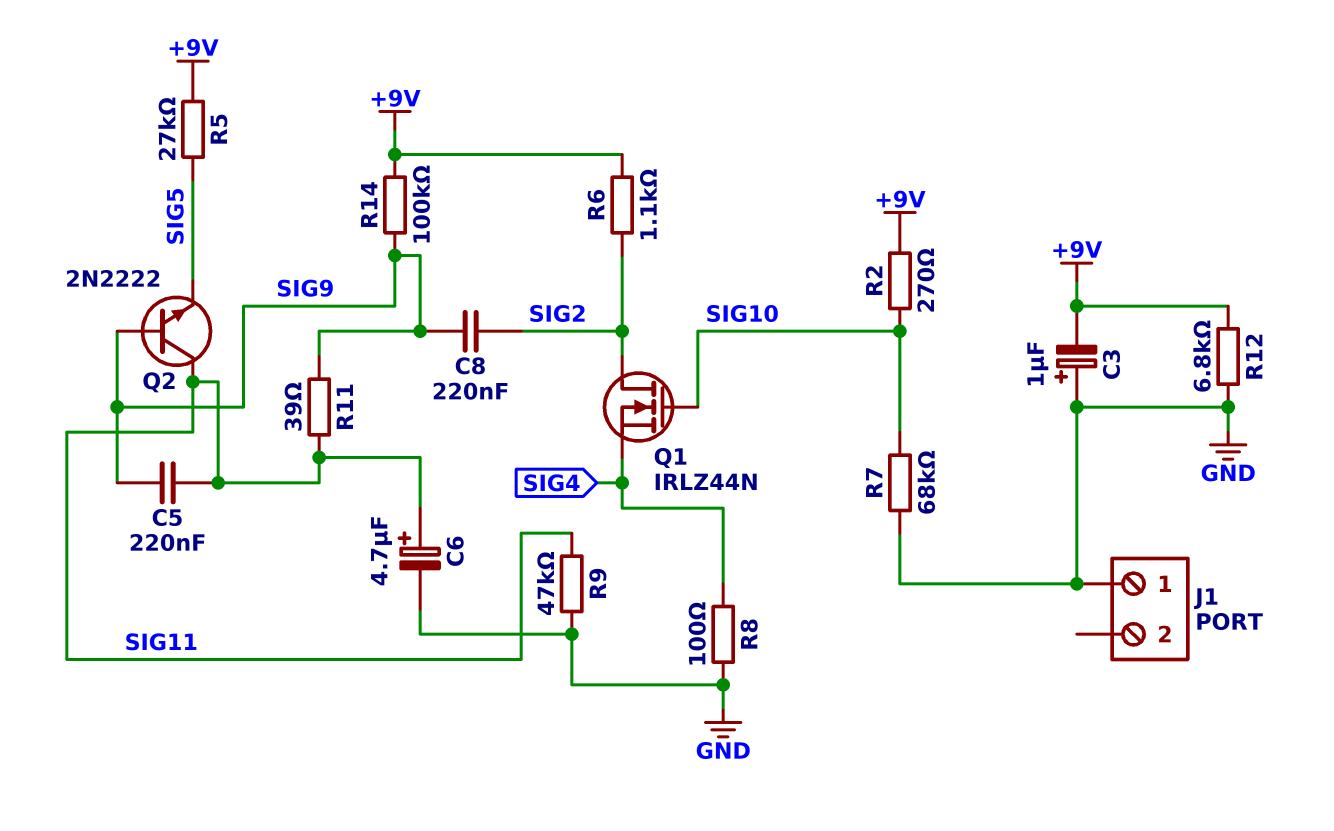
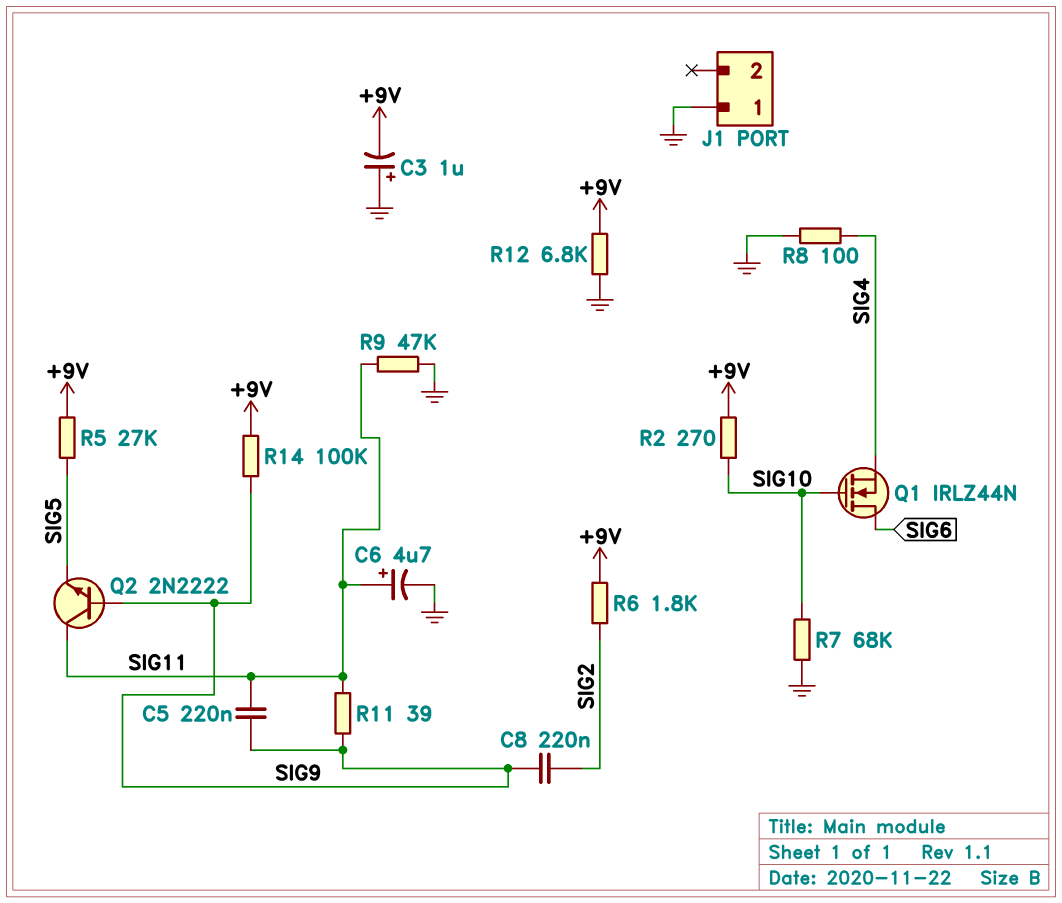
Q1: NMOS IRLZ44N (G SIG10, D SIG2, S SIG4) -> NMOS IRLZ44N (G SIG10, D SIG6, S SIG4)
R6: 1.1k (+9V, SIG2) -> 1.8k (+9V, SIG2)

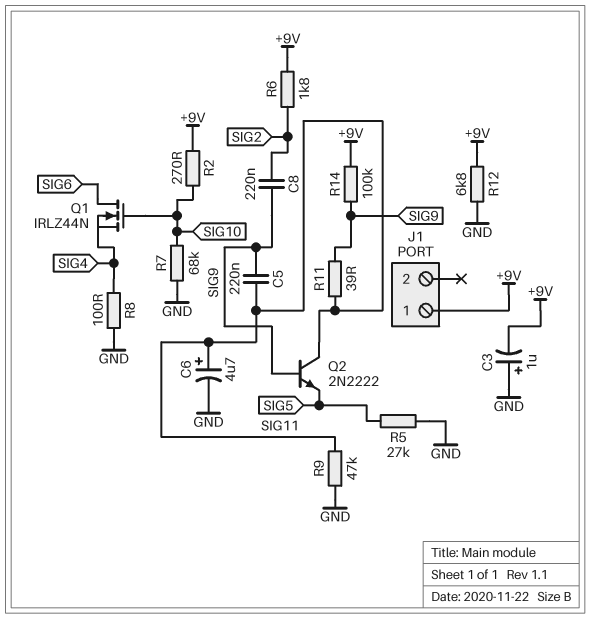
J1 pin 1: GND -> +9V
R5: 27k (+9V, SIG5) -> 27k (GND, SIG5)

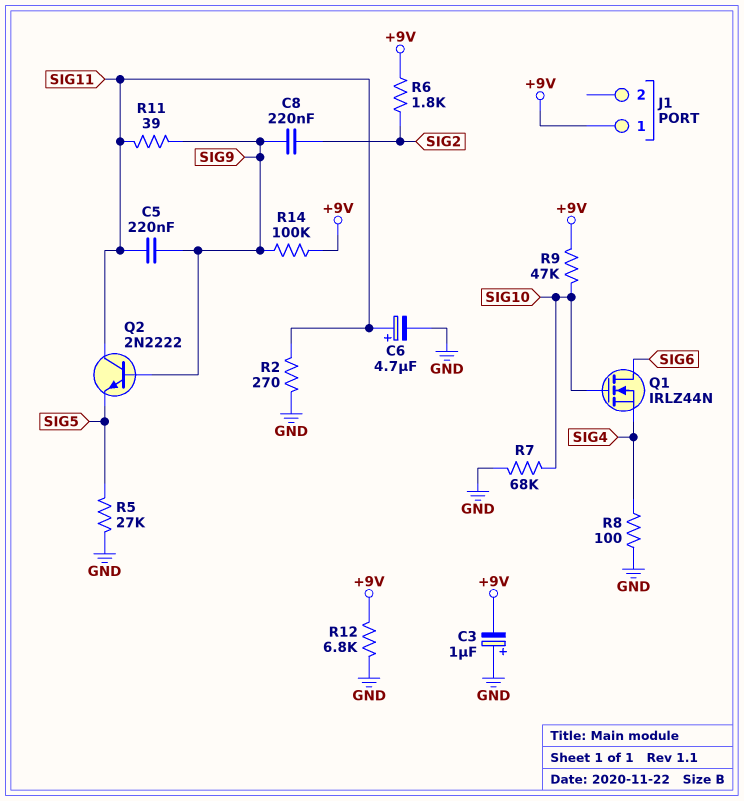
R2: 270 (+9V, SIG10) -> 270 (GND, SIG11)
R9: 47k (GND, SIG11) -> 47k (+9V, SIG10)

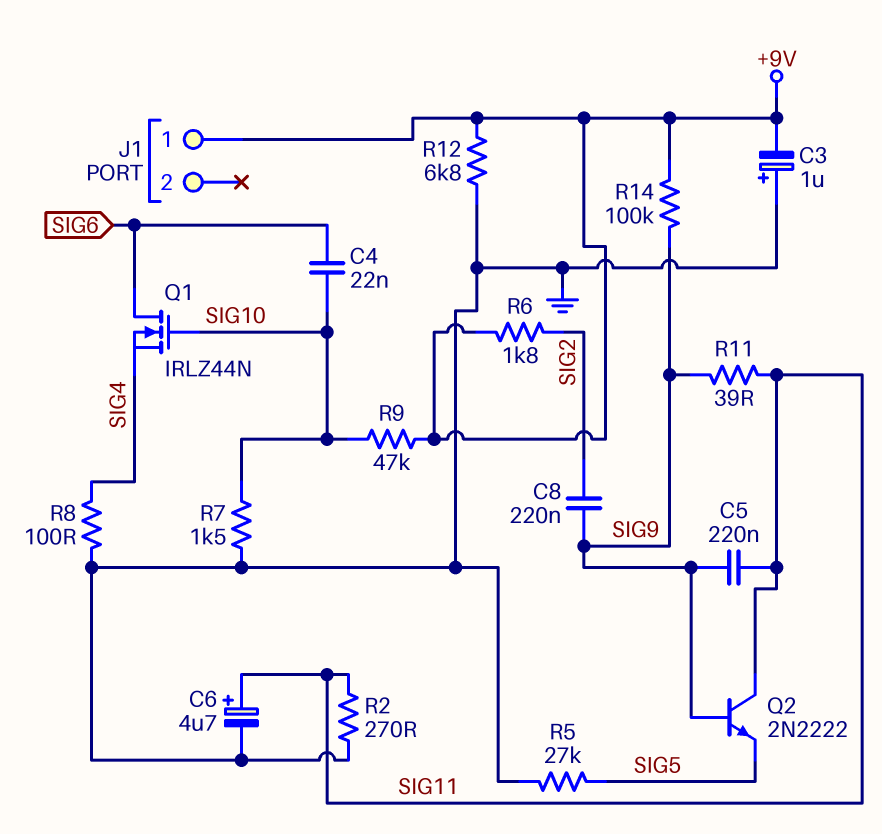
C4: none -> 22nF (SIG6, SIG10)
R7: 68k (GND, SIG10) -> 1.5k (GND, SIG10)

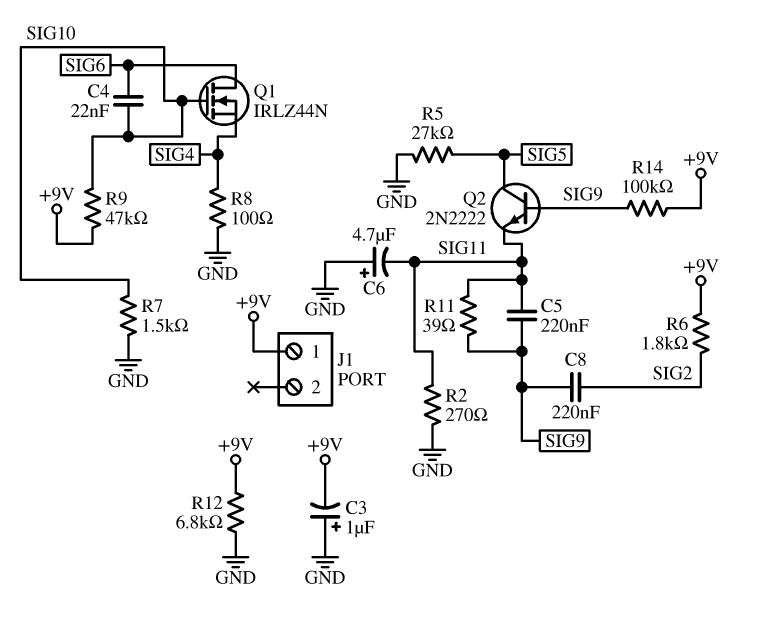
C6: 4.7uF (plus SIG11, minus GND) -> 4.7uF (plus GND, minus SIG11)
Q2: NPN 2N2222 (B SIG9, C SIG11, E SIG5) -> NPN 2N2222 (B SIG9, C SIG5, E SIG11)

